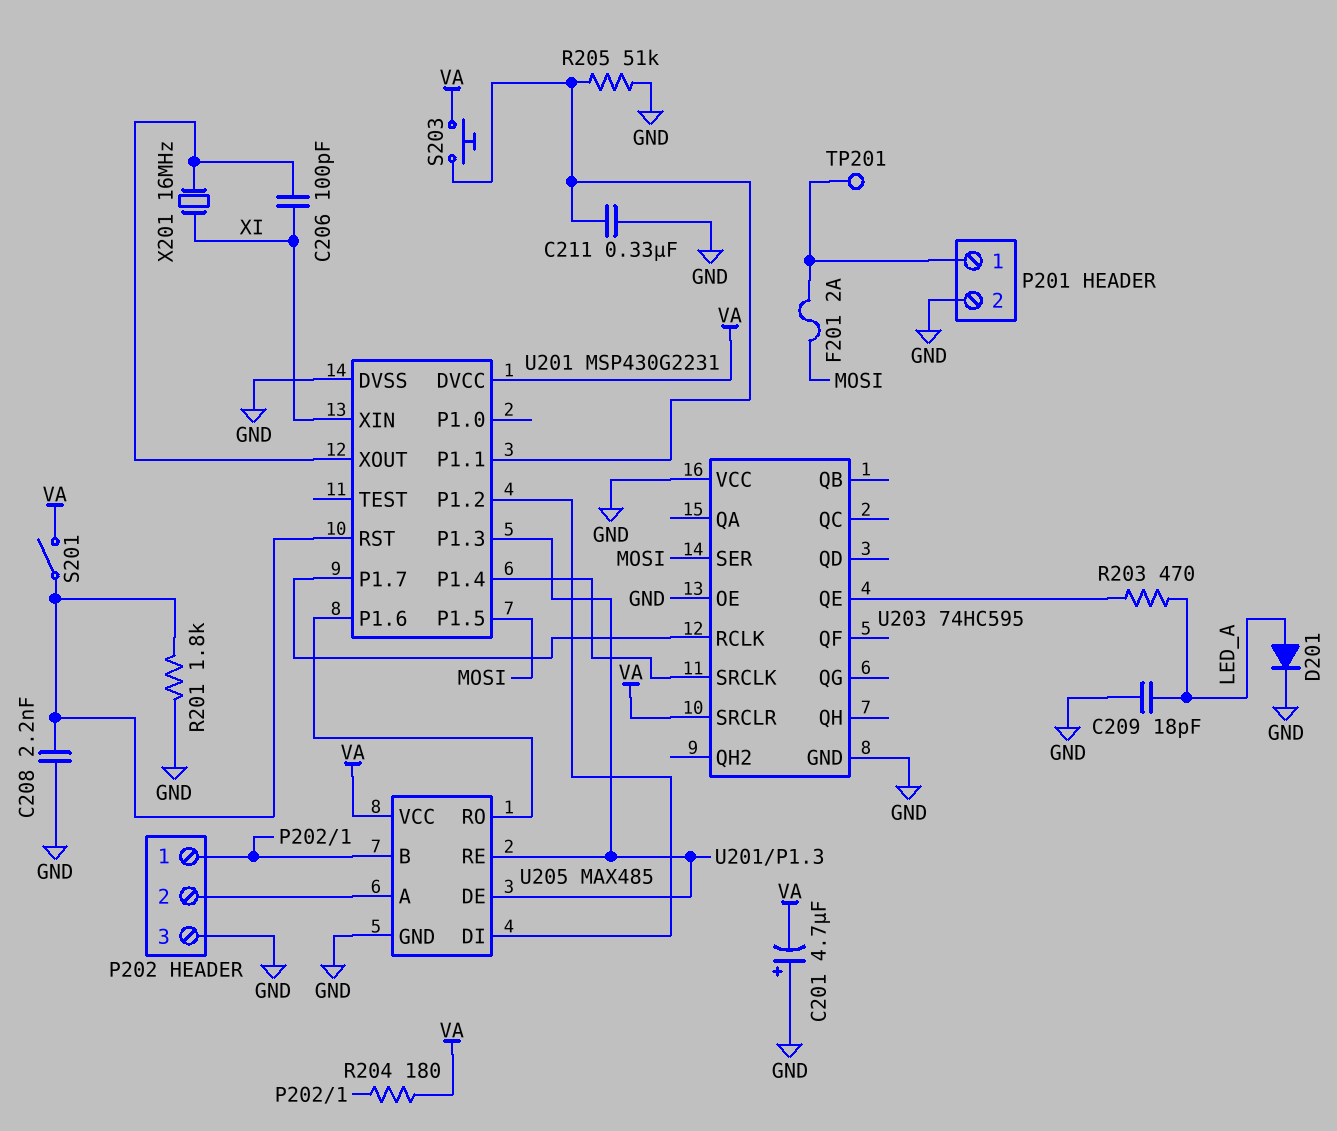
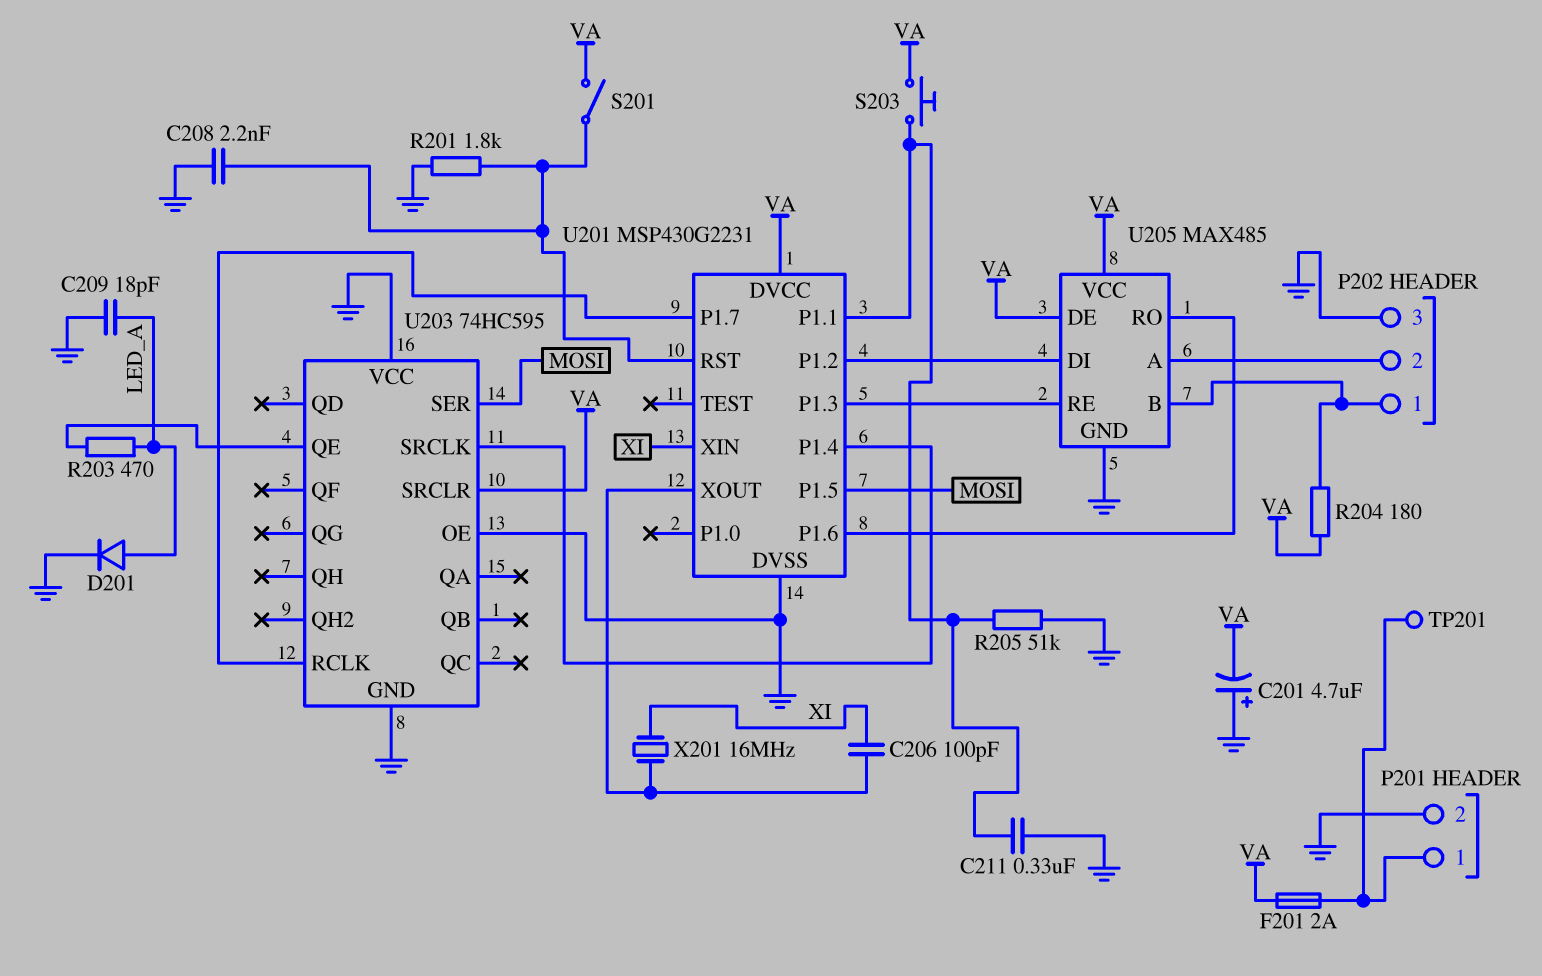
F201: 2A (MOSI, P201/1) -> 2A (P201/1, VA)
U205 pin DE: U201/P1.3 -> VA

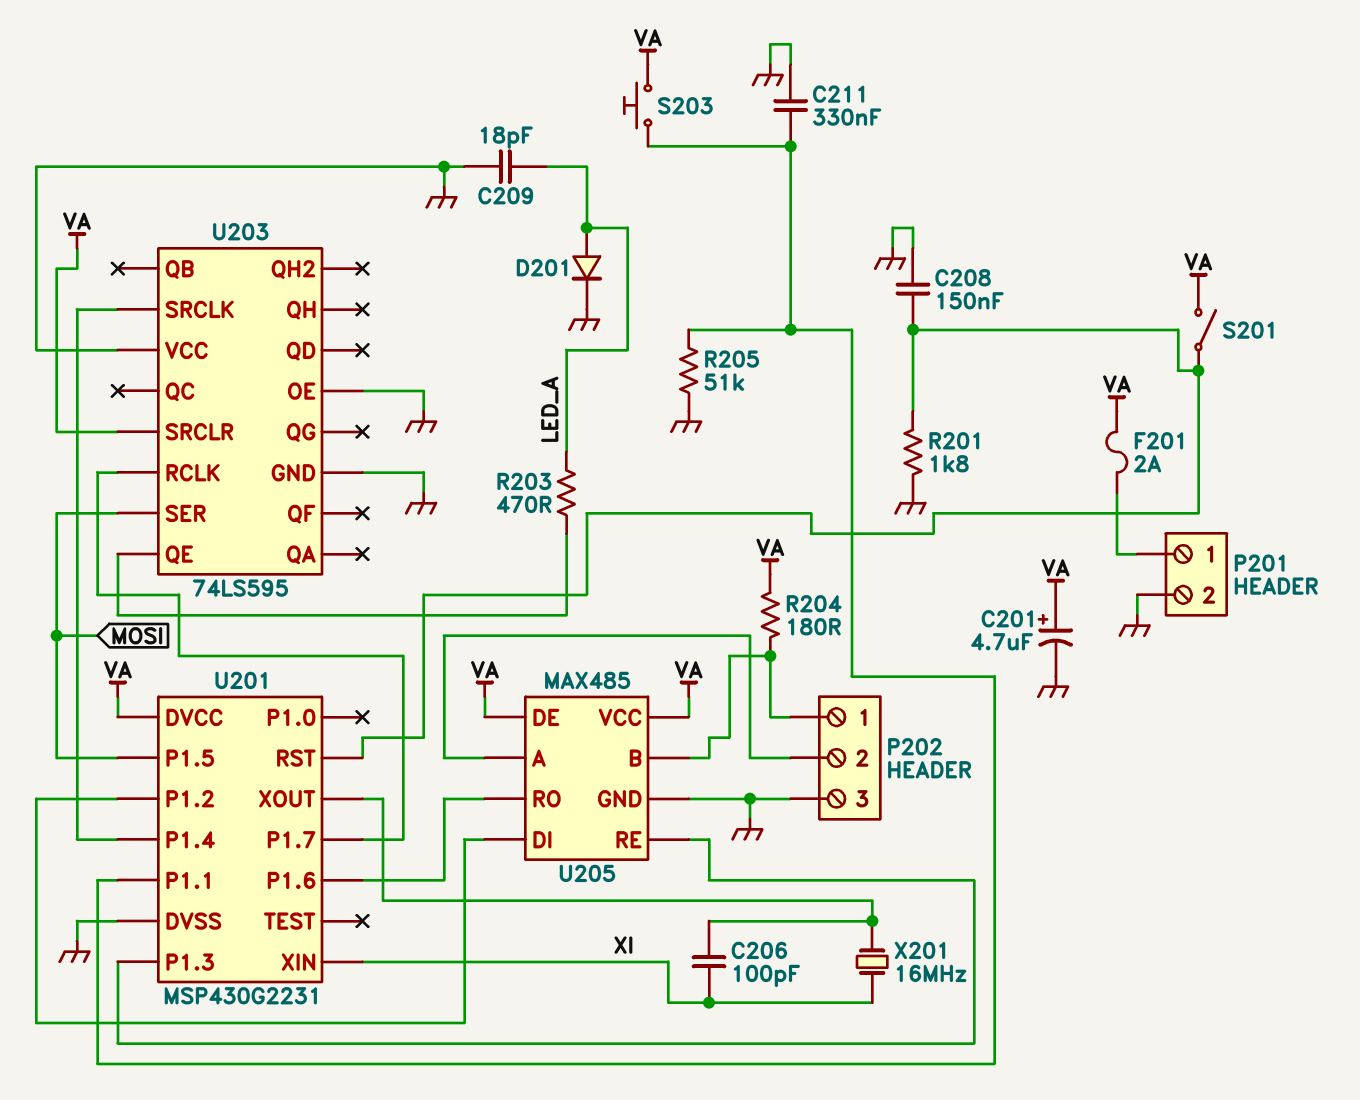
C201: 4.7uF (plus GND, minus VA) -> 4.7uF (plus VA, minus GND)
C208: 2.2nF (GND, U201/RST) -> 150nF (GND, U201/RST)
TP201: test point (P201/1) -> none
U203: 74HC595 -> 74LS595

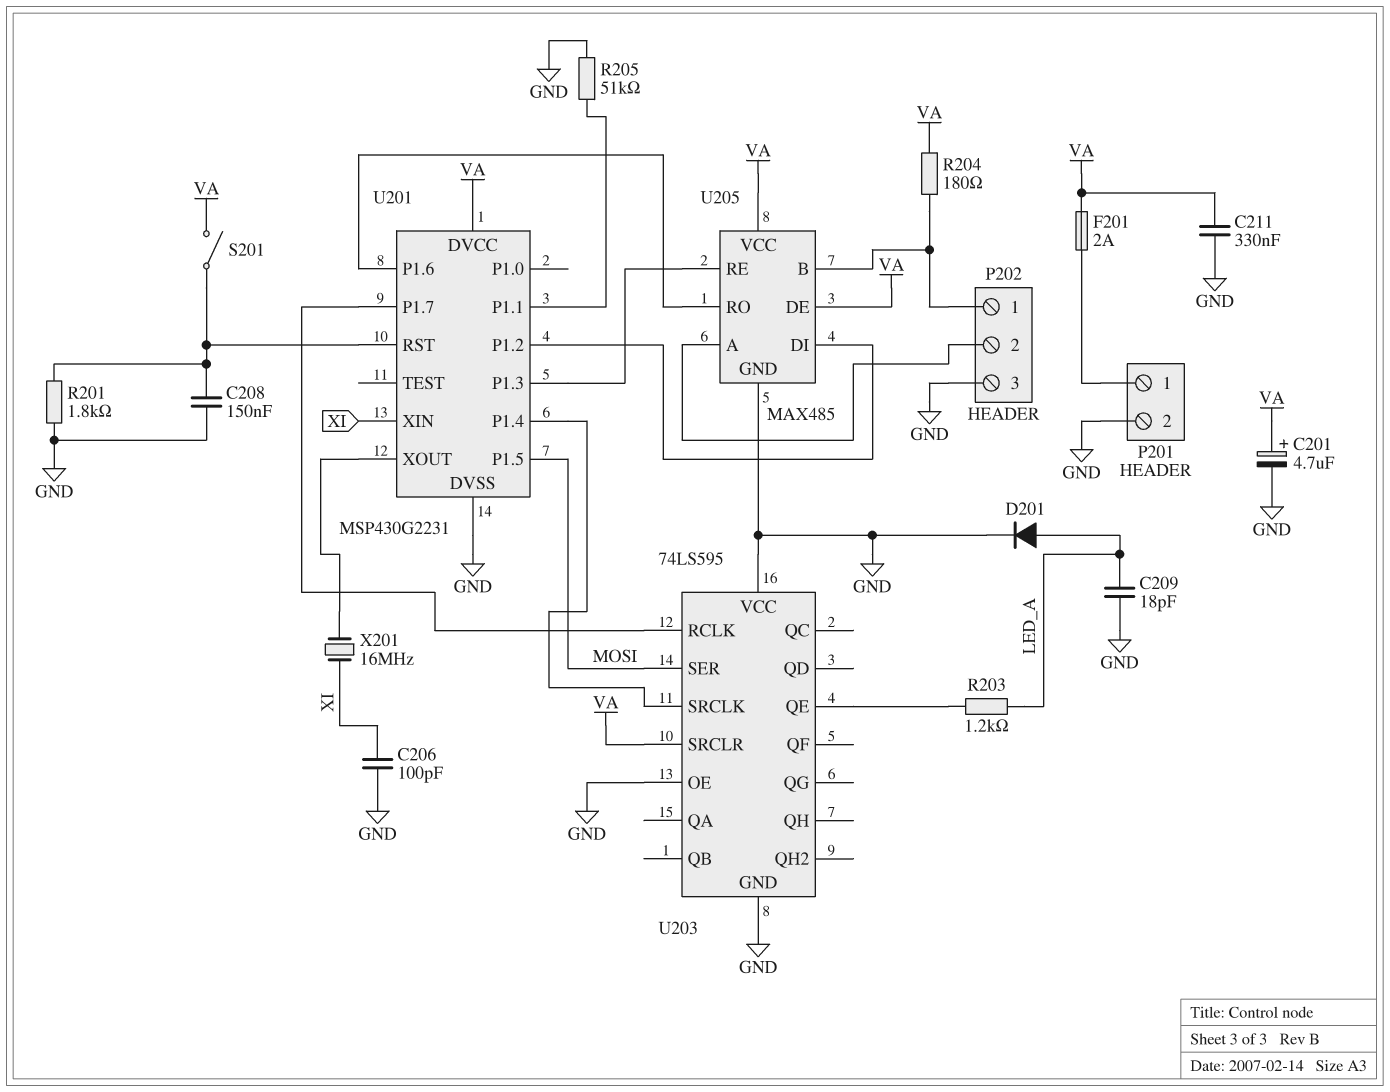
C206: 100pF (U201/XOUT, XI) -> 100pF (GND, XI)
C211: 330nF (GND, U201/P1.1) -> 330nF (GND, VA)
R203: 470 (LED_A, U203/QE) -> 1.2k (LED_A, U203/QE)
S203: button (U201/P1.1, VA) -> none

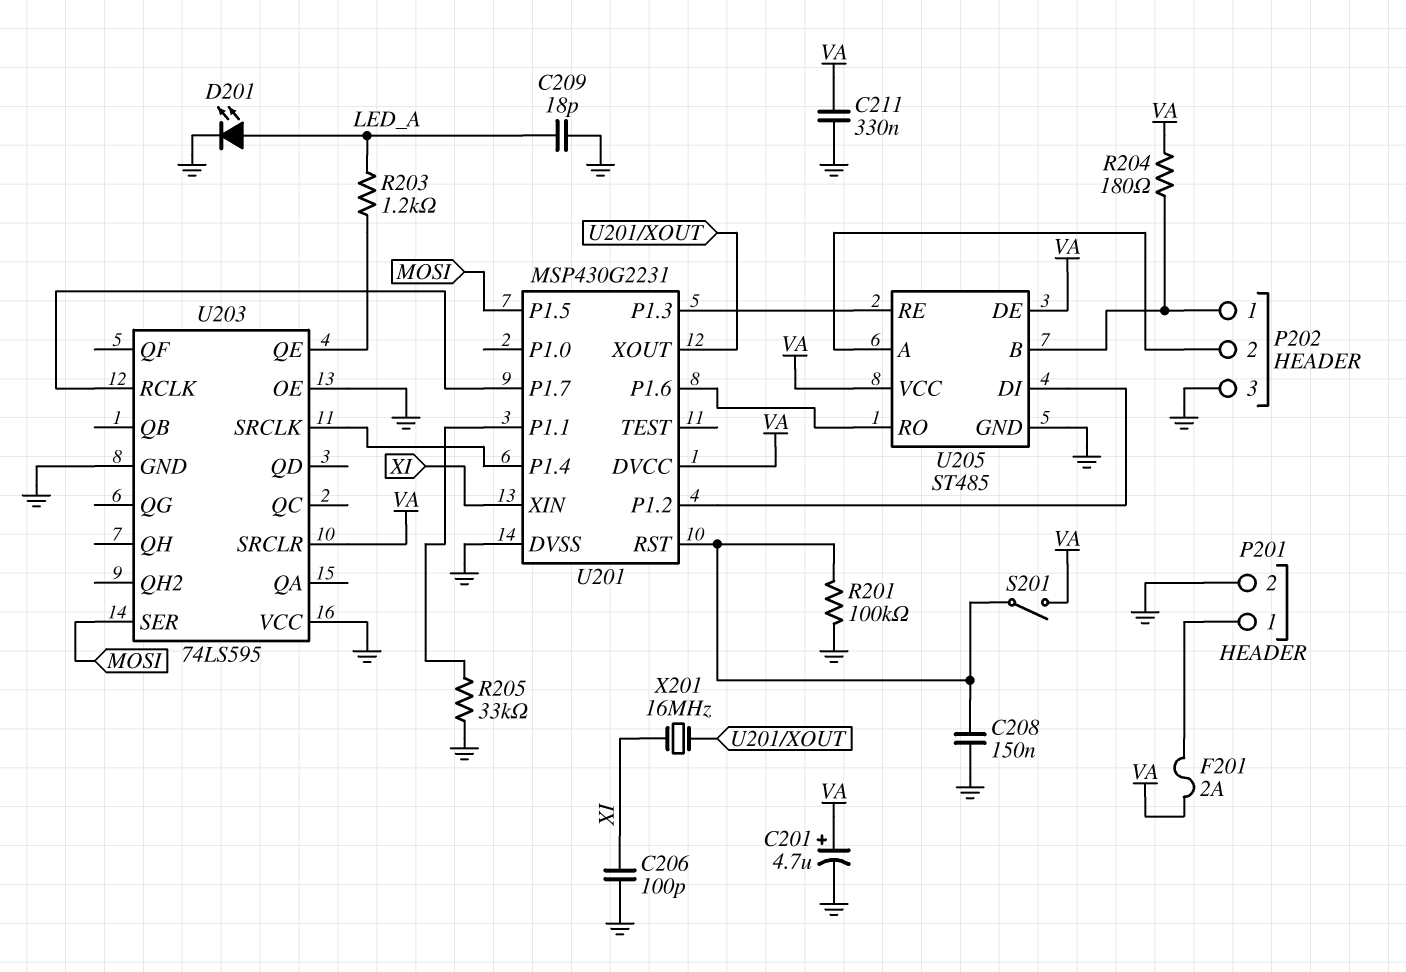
D201: diode (A LED_A, K GND) -> LED (A LED_A, K GND)
R201: 1.8k (GND, U201/RST) -> 100k (GND, U201/RST)
R205: 51k (GND, U201/P1.1) -> 33k (GND, U201/P1.1)
U205: MAX485 -> ST485

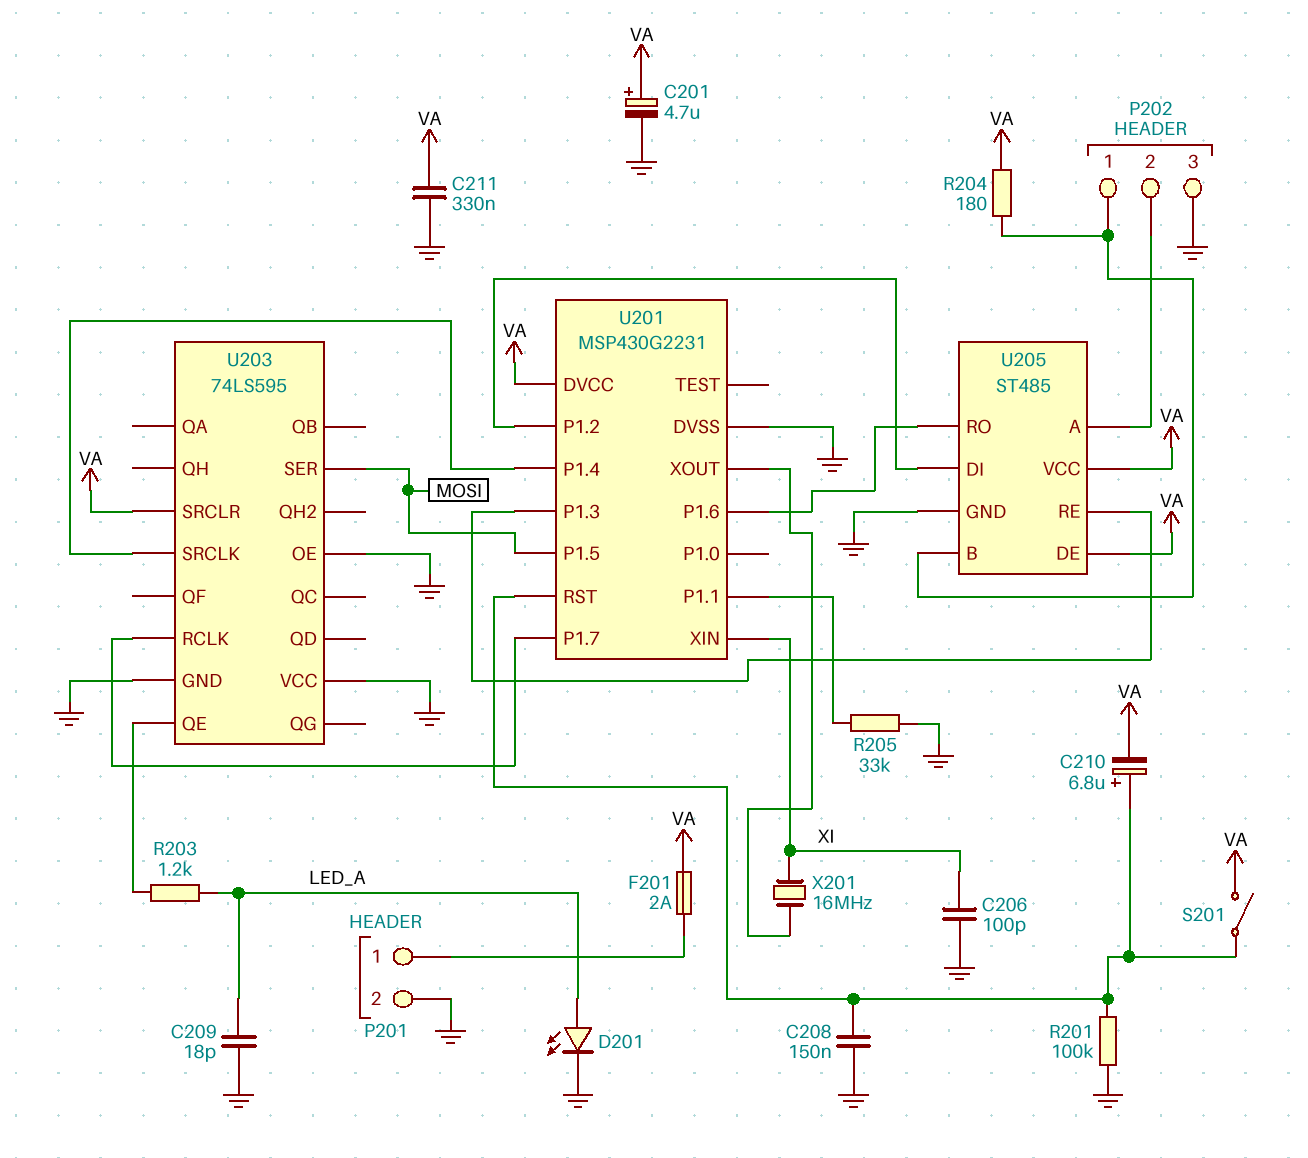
C210: none -> 6.8uF (plus U201/RST, minus VA)

